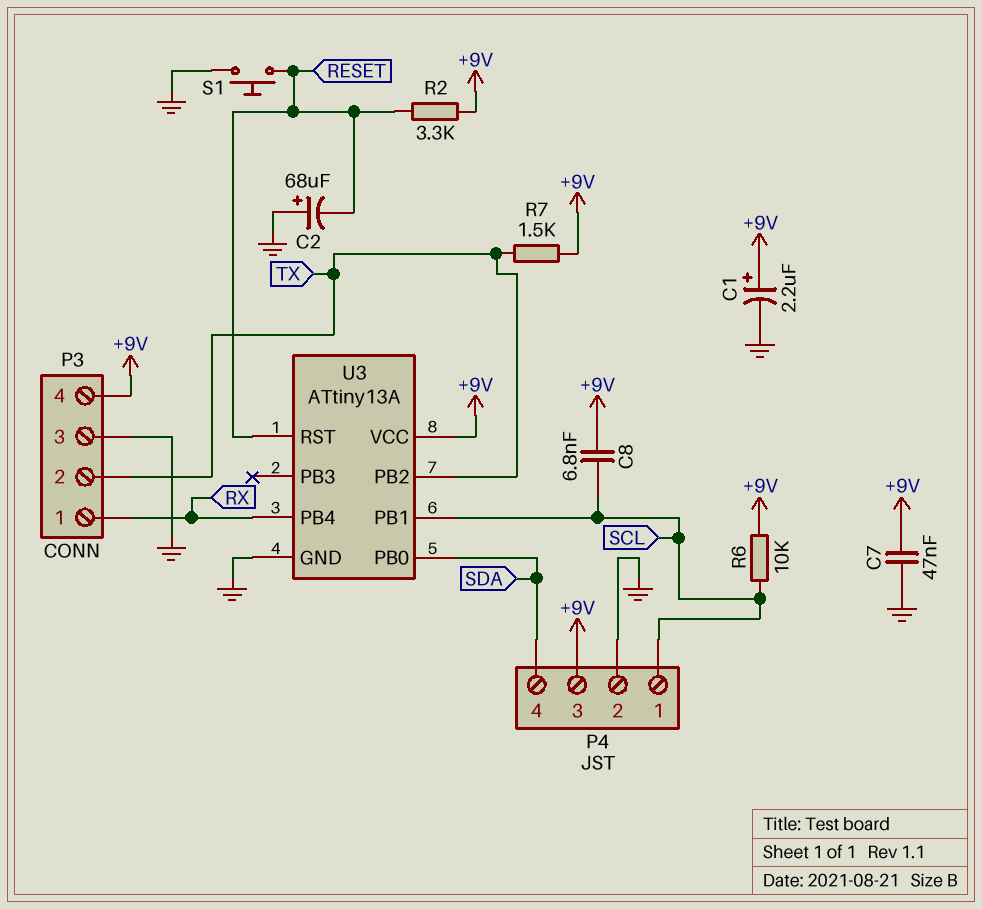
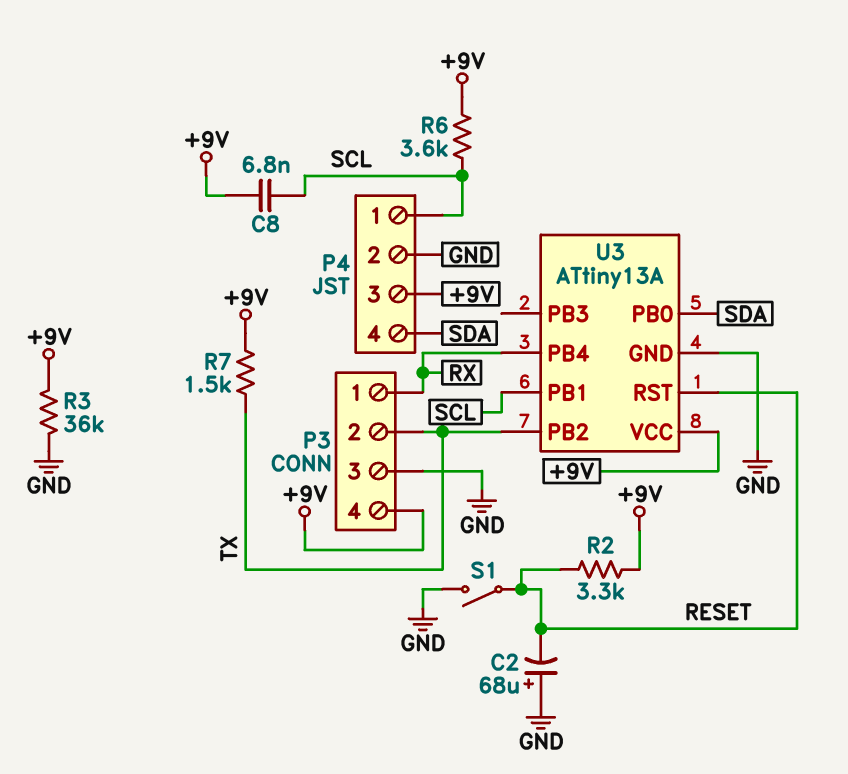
C1: 2.2uF (plus +9V, minus GND) -> none
C7: 47nF (+9V, GND) -> none
R3: none -> 36k (+9V, GND)
R6: 10k (+9V, SCL) -> 3.6k (+9V, SCL)
S1: button (GND, RESET) -> switch (GND, RESET)

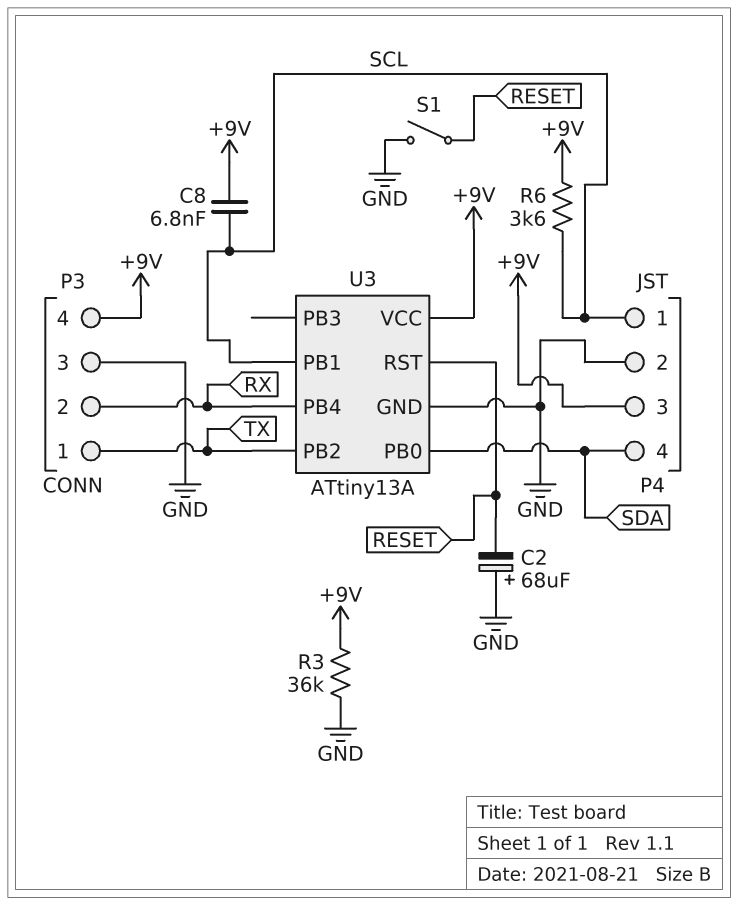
P3 pin 1: RX -> TX
P3 pin 2: TX -> RX
R2: 3.3k (+9V, RESET) -> none
R7: 1.5k (+9V, TX) -> none

